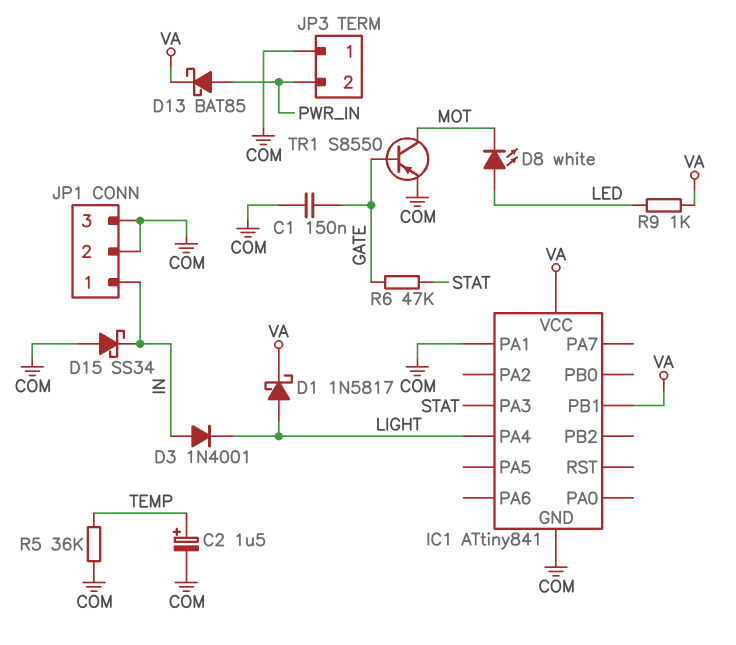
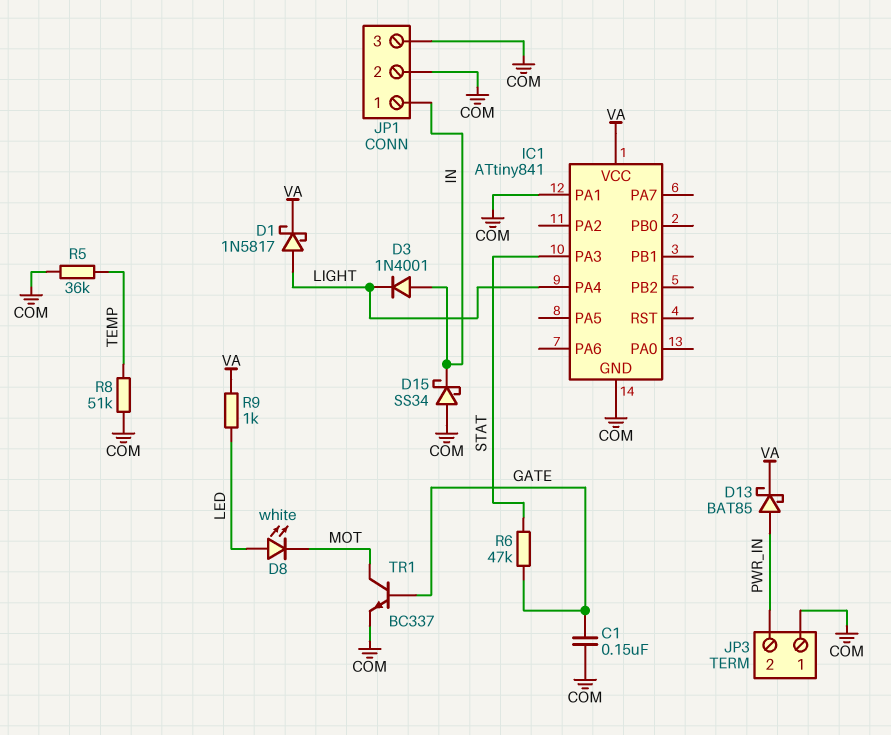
C2: 1.5uF (plus TEMP, minus COM) -> none
IC1 pin PB1: VA -> none
R8: none -> 51k (COM, TEMP)
TR1: PNP S8550 (B GATE, C MOT, E COM) -> NPN BC337 (B GATE, C MOT, E COM)

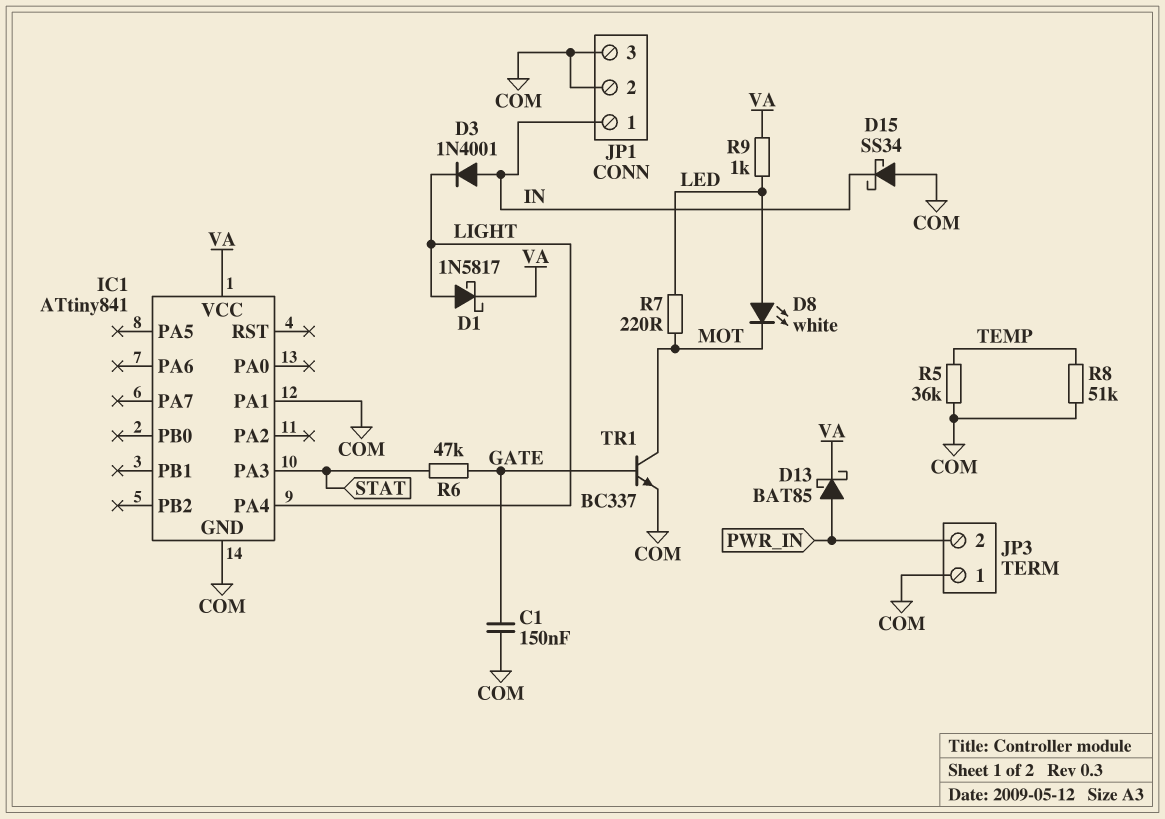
R7: none -> 220 (LED, MOT)

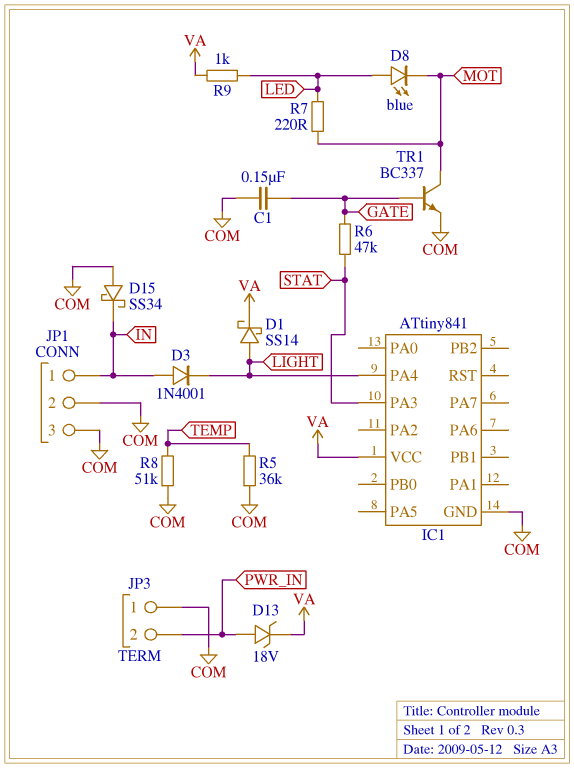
D1: schottky 1N5817 (A LIGHT, K VA) -> schottky SS14 (A LIGHT, K VA)
D8: LED white (A LED, K MOT) -> LED blue (A LED, K MOT)
D13: schottky BAT85 (A PWR_IN, K VA) -> zener 18V (A PWR_IN, K VA)
IC1 pin PA1: COM -> none

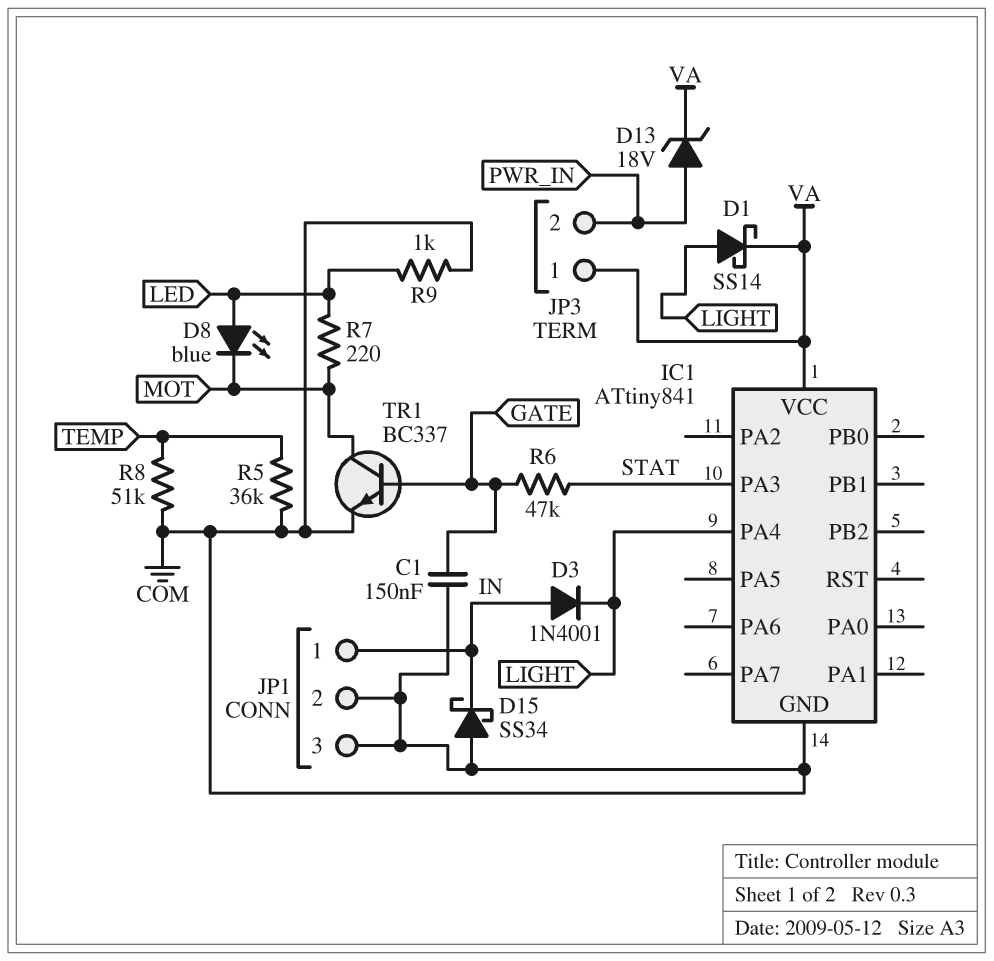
JP3 pin 1: COM -> VA
R9: 1k (LED, VA) -> 1k (COM, LED)

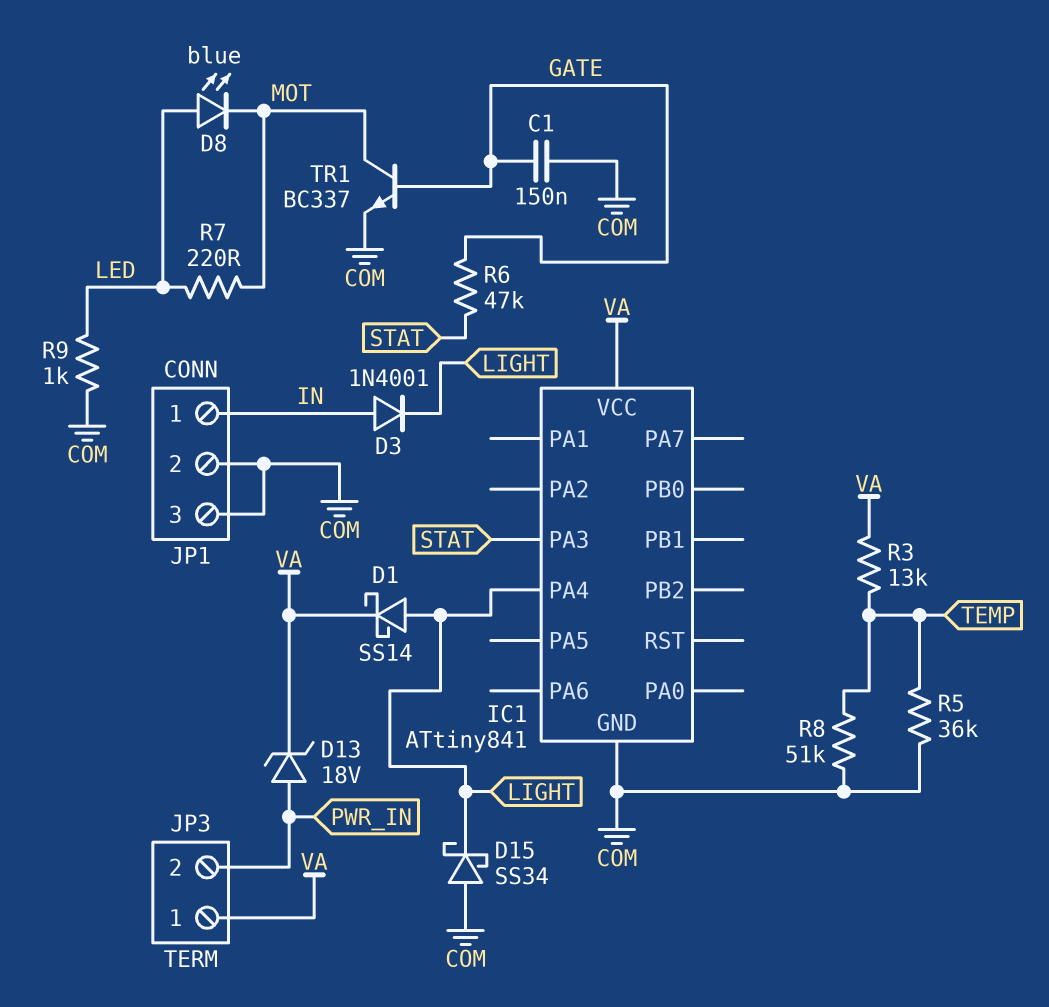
D15: schottky SS34 (A COM, K IN) -> schottky SS34 (A COM, K LIGHT)
R3: none -> 13k (TEMP, VA)

